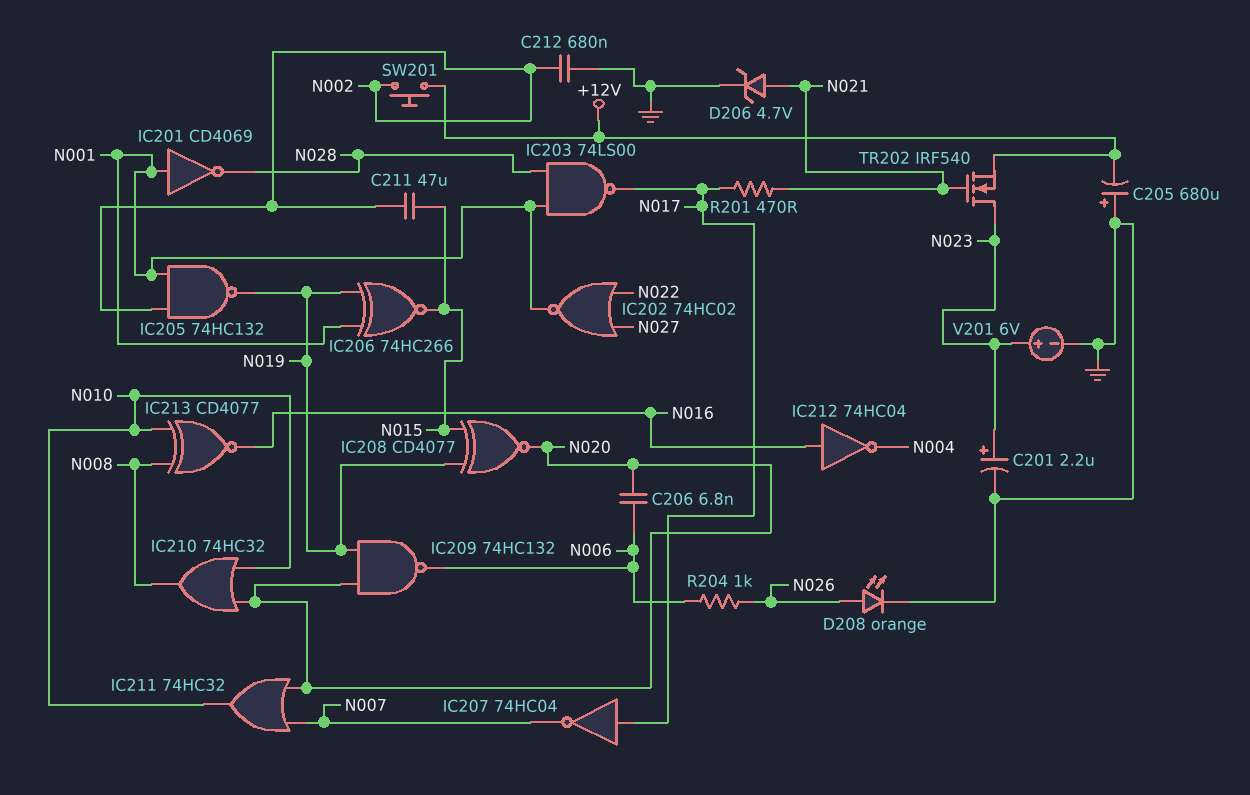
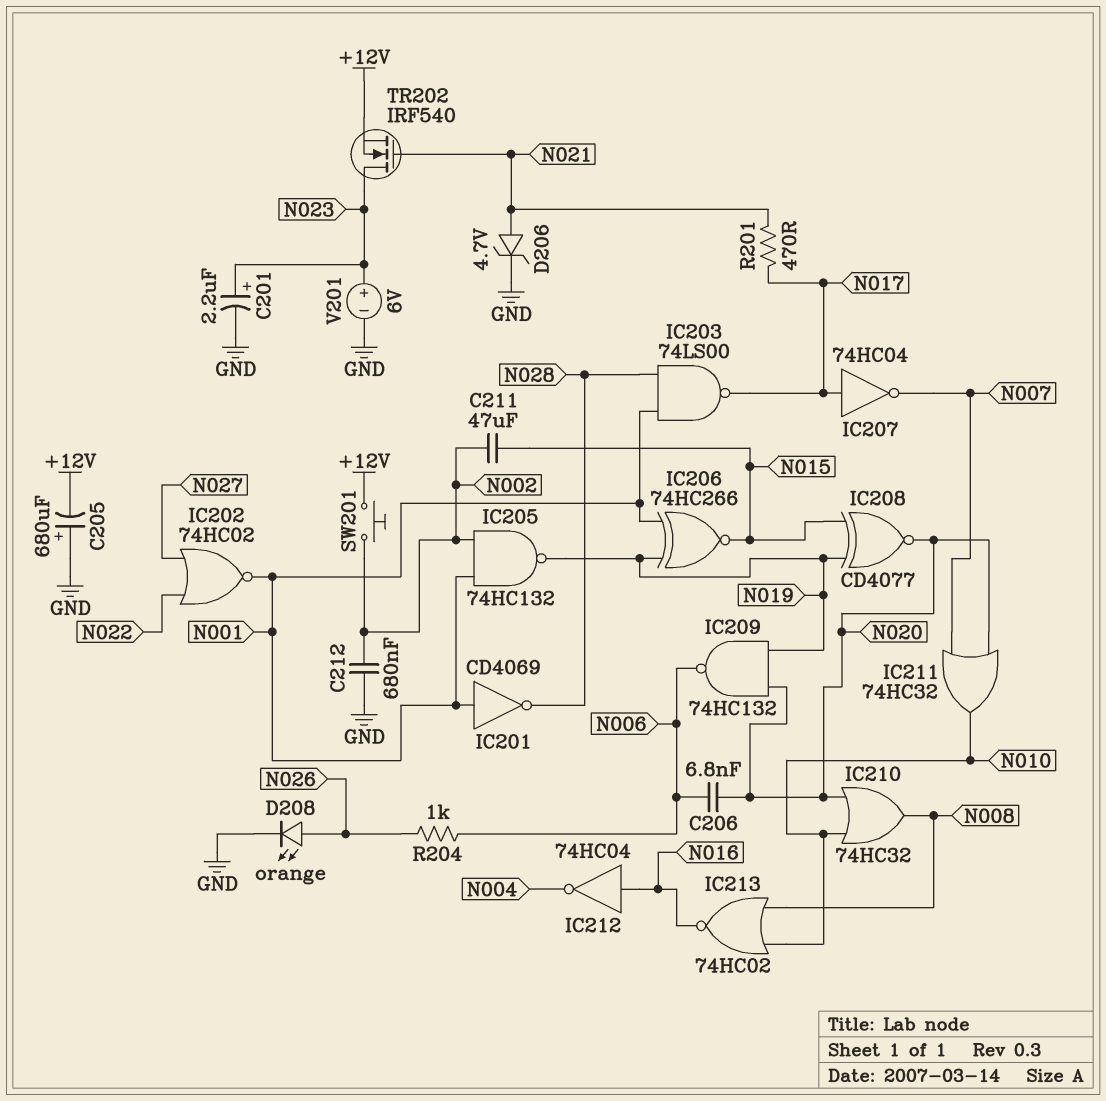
IC213: XNOR CD4077 (in N008, in N010, out N016) -> NOR 74HC02 (in N008, in N010, out N016)

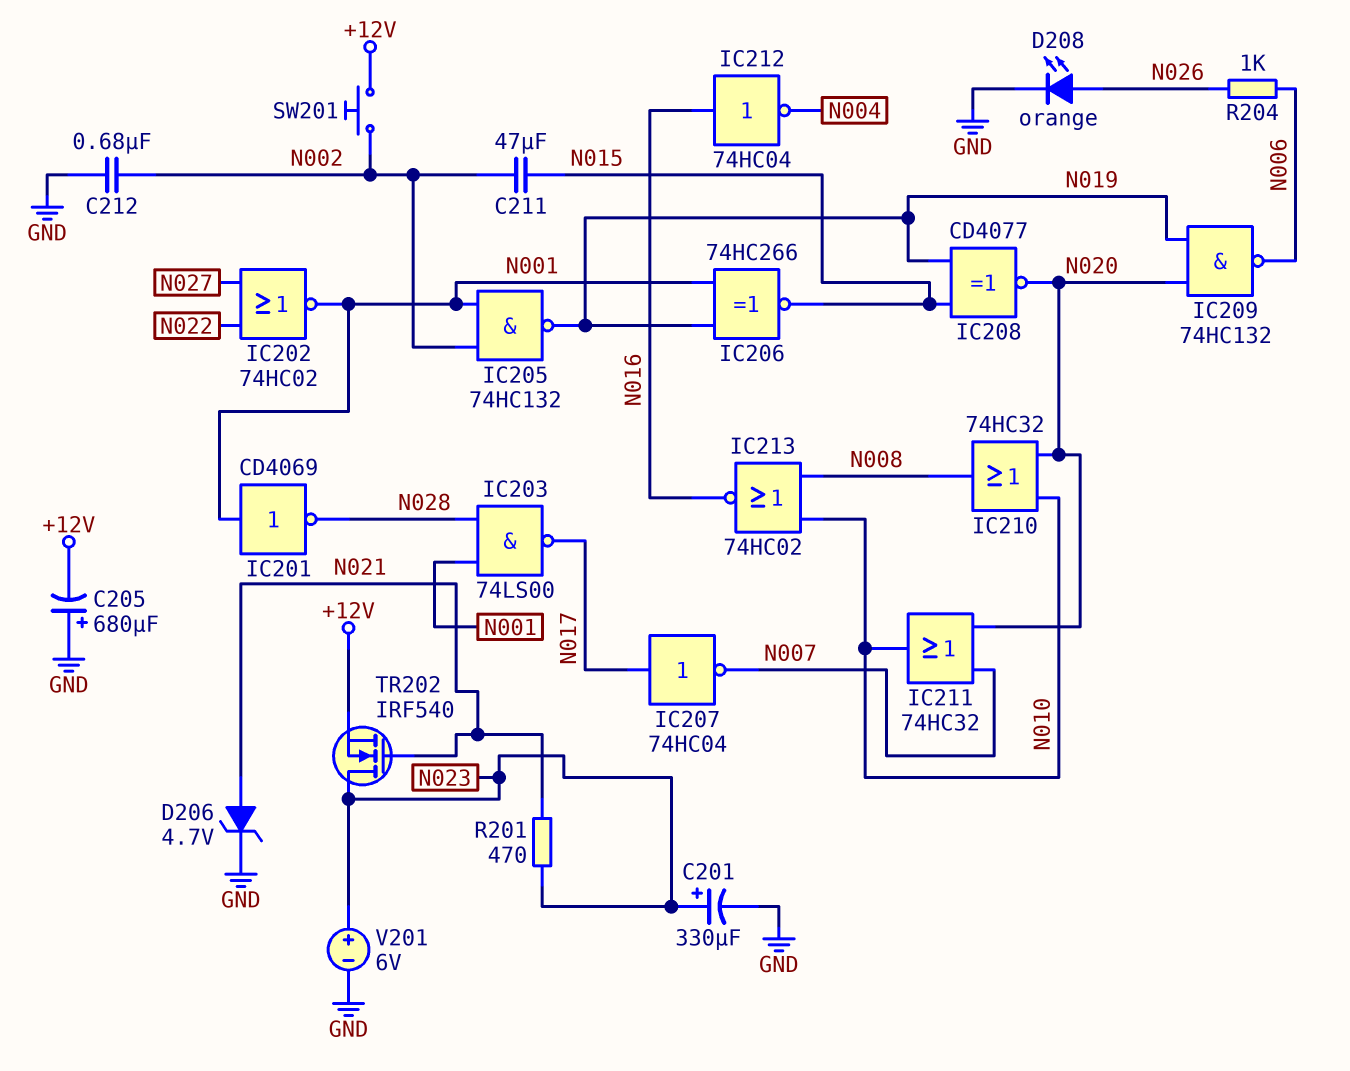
C201: 2.2uF (plus N023, minus GND) -> 330uF (plus N023, minus GND)
C206: 6.8nF (N006, N020) -> none
R201: 470 (N017, N021) -> 470 (N021, N023)

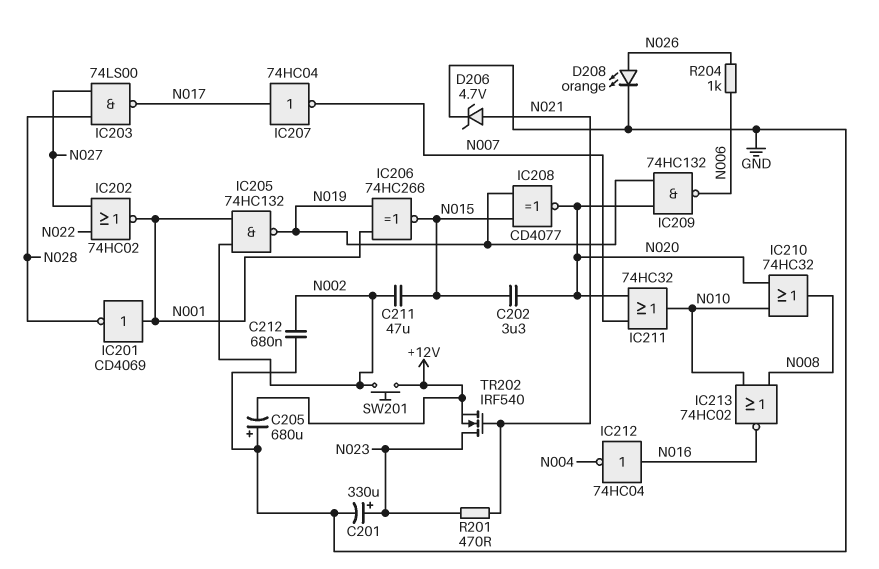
C202: none -> 3.3uF (N015, N020)
IC203: NAND 74LS00 (in N001, in N028, out N017) -> NAND 74LS00 (in N027, in N028, out N017)
V201: 6V (plus N023, minus GND) -> none

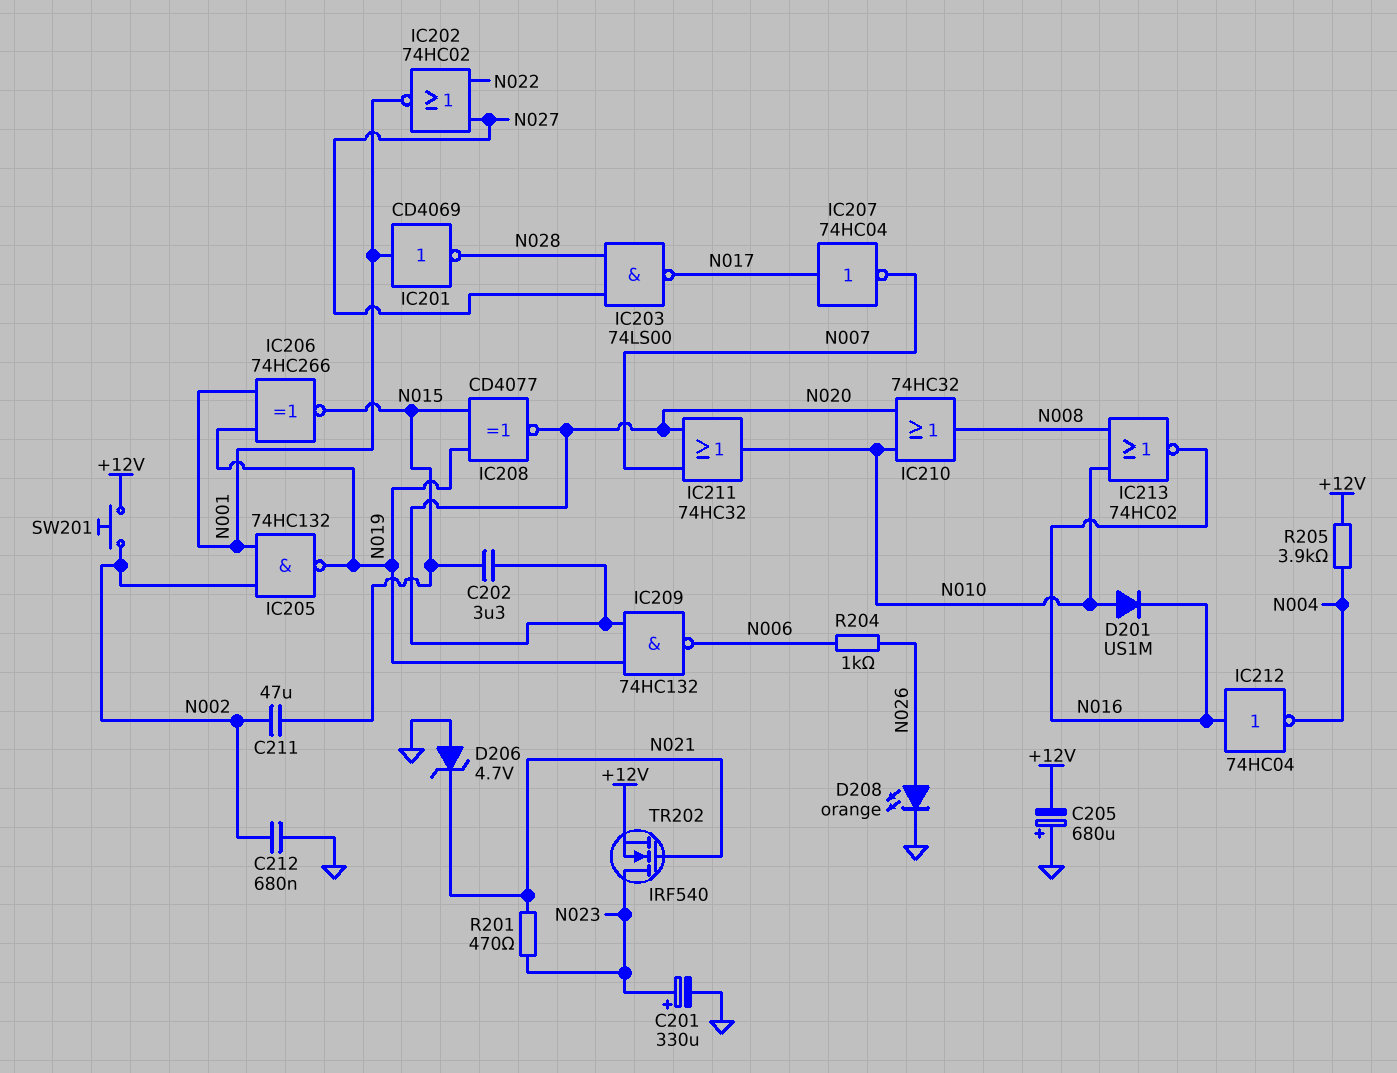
D201: none -> diode US1M (A N010, K N016)
D206: zener 4.7V (A N021, K GND) -> zener 4.7V (A GND, K N021)
R205: none -> 3.9k (+12V, N004)

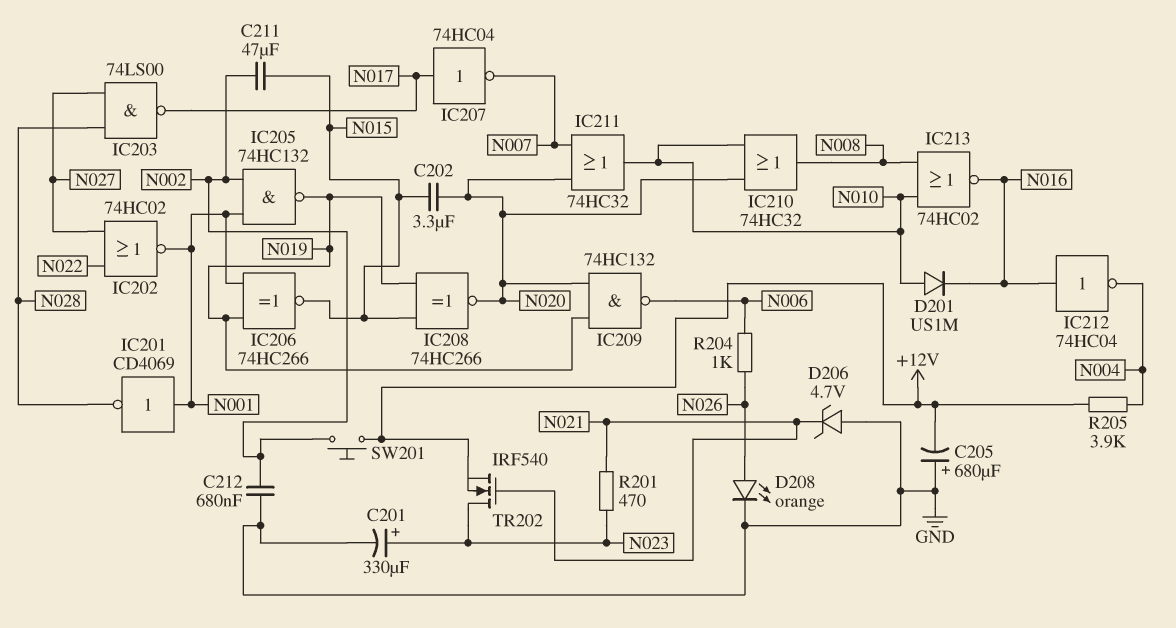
IC208: XNOR CD4077 (in N015, in N019, out N020) -> XNOR 74HC266 (in N015, in N019, out N020)

